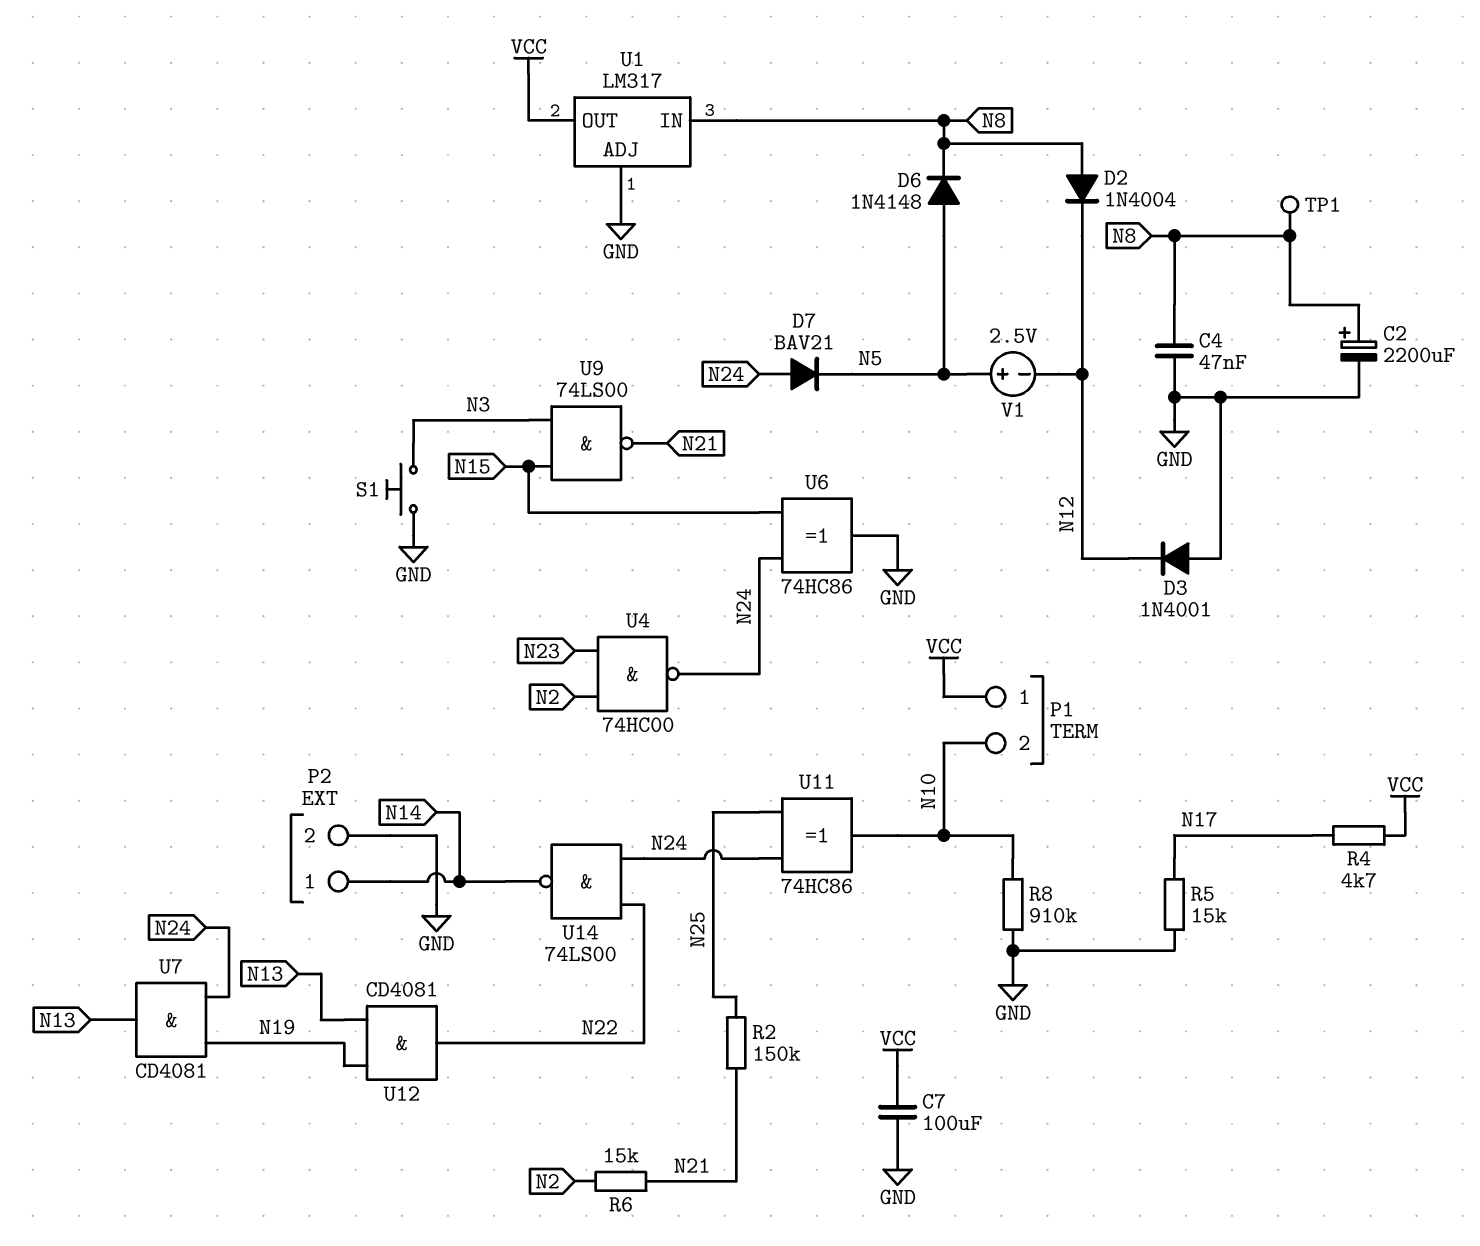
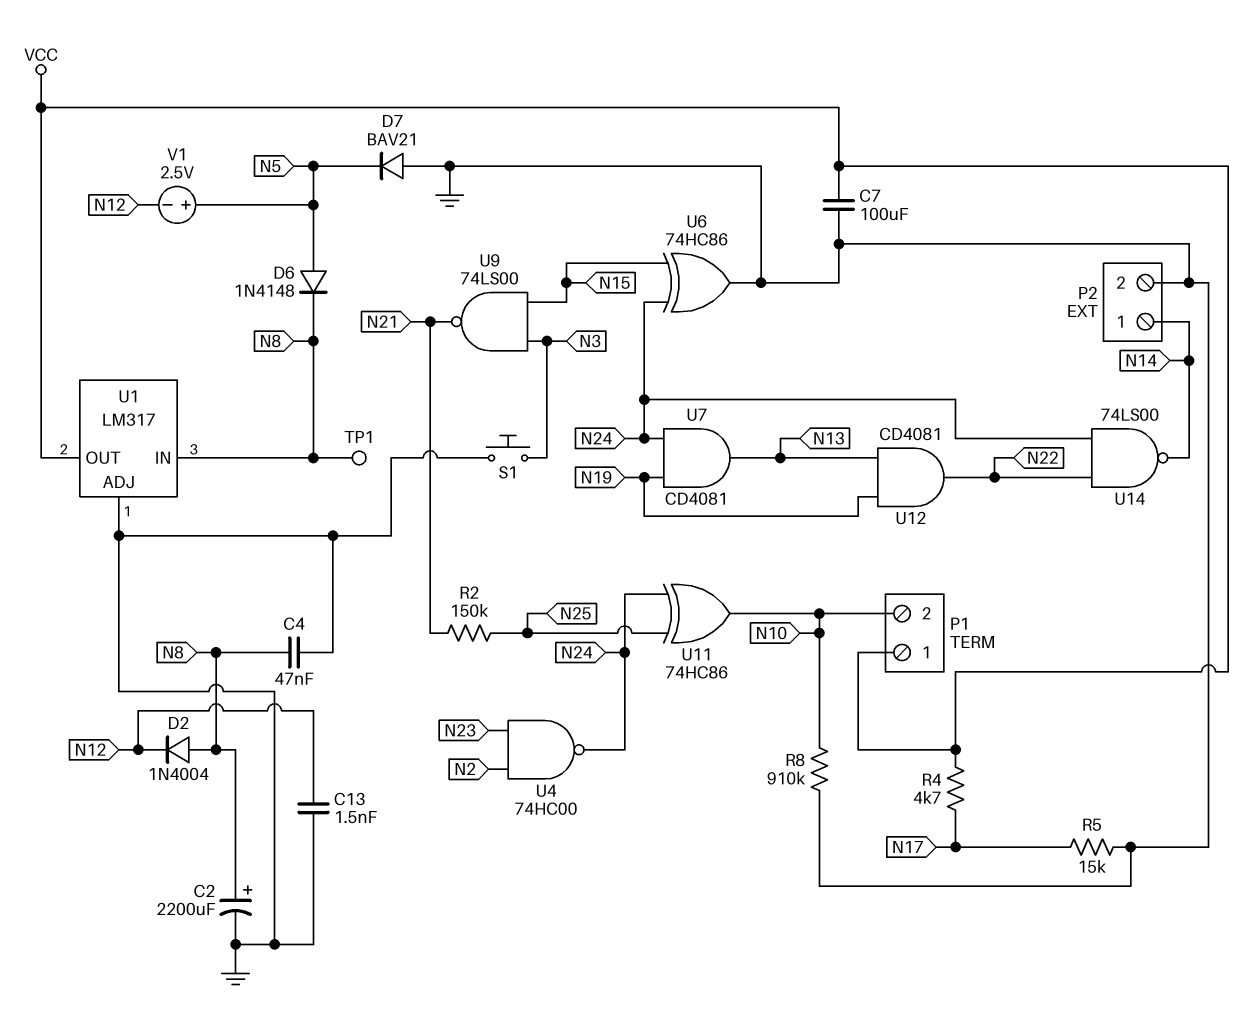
C13: none -> 1.5nF (GND, N12)
D3: diode 1N4001 (A GND, K N12) -> none
D7: diode BAV21 (A N24, K N5) -> diode BAV21 (A GND, K N5)
R6: 15k (N2, N21) -> none

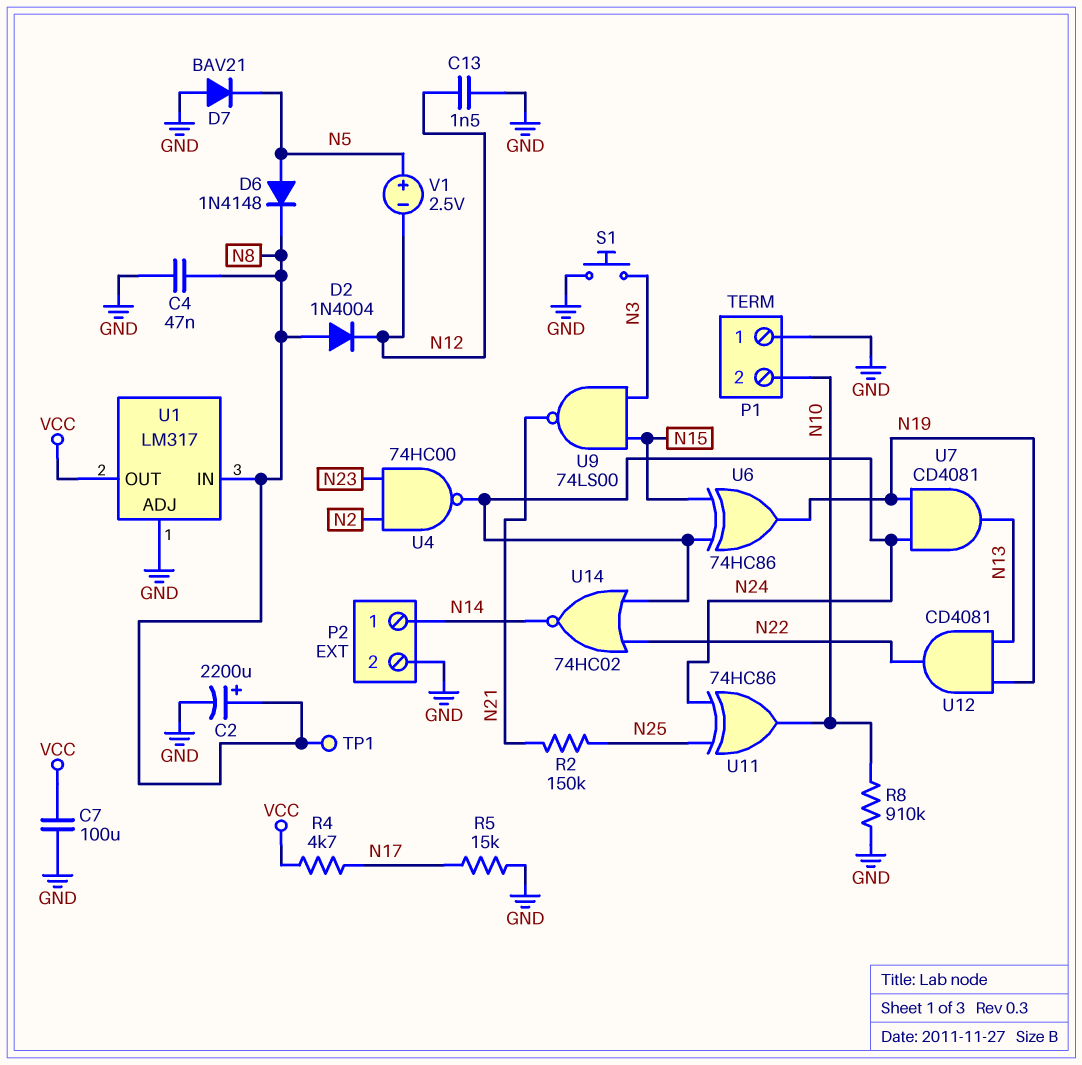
P1 pin 1: VCC -> GND
U6: XOR 74HC86 (in N15, in N24, out GND) -> XOR 74HC86 (in N15, in N24, out N19)
U14: NAND 74LS00 (in N22, in N24, out N14) -> NOR 74HC02 (in N22, in N24, out N14)

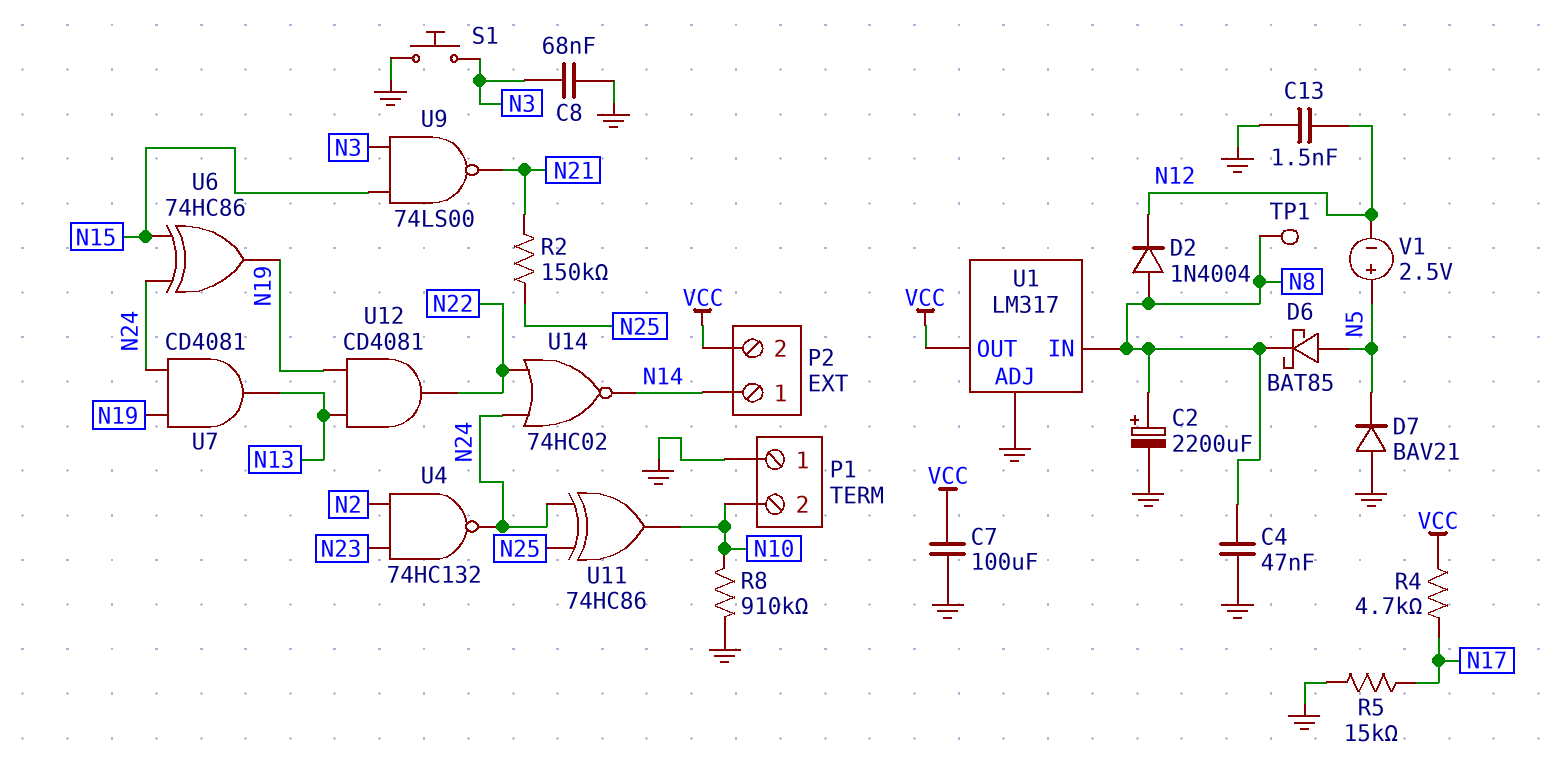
C8: none -> 68nF (GND, N3)
D6: diode 1N4148 (A N5, K N8) -> schottky BAT85 (A N5, K N8)
P2 pin 2: GND -> VCC
U4: NAND 74HC00 (in N2, in N23, out N24) -> NAND 74HC132 (in N2, in N23, out N24)

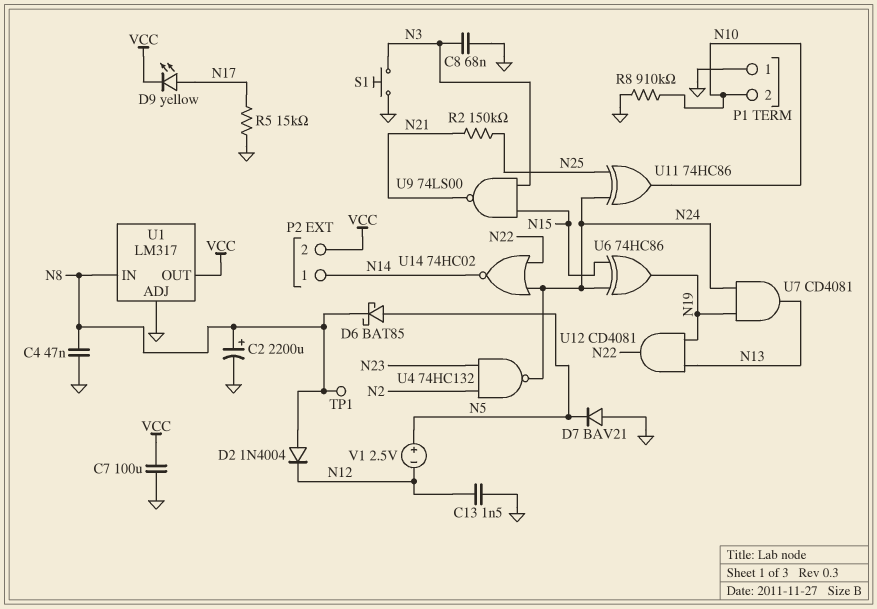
D9: none -> LED yellow (A N17, K VCC)
R4: 4.7k (N17, VCC) -> none

